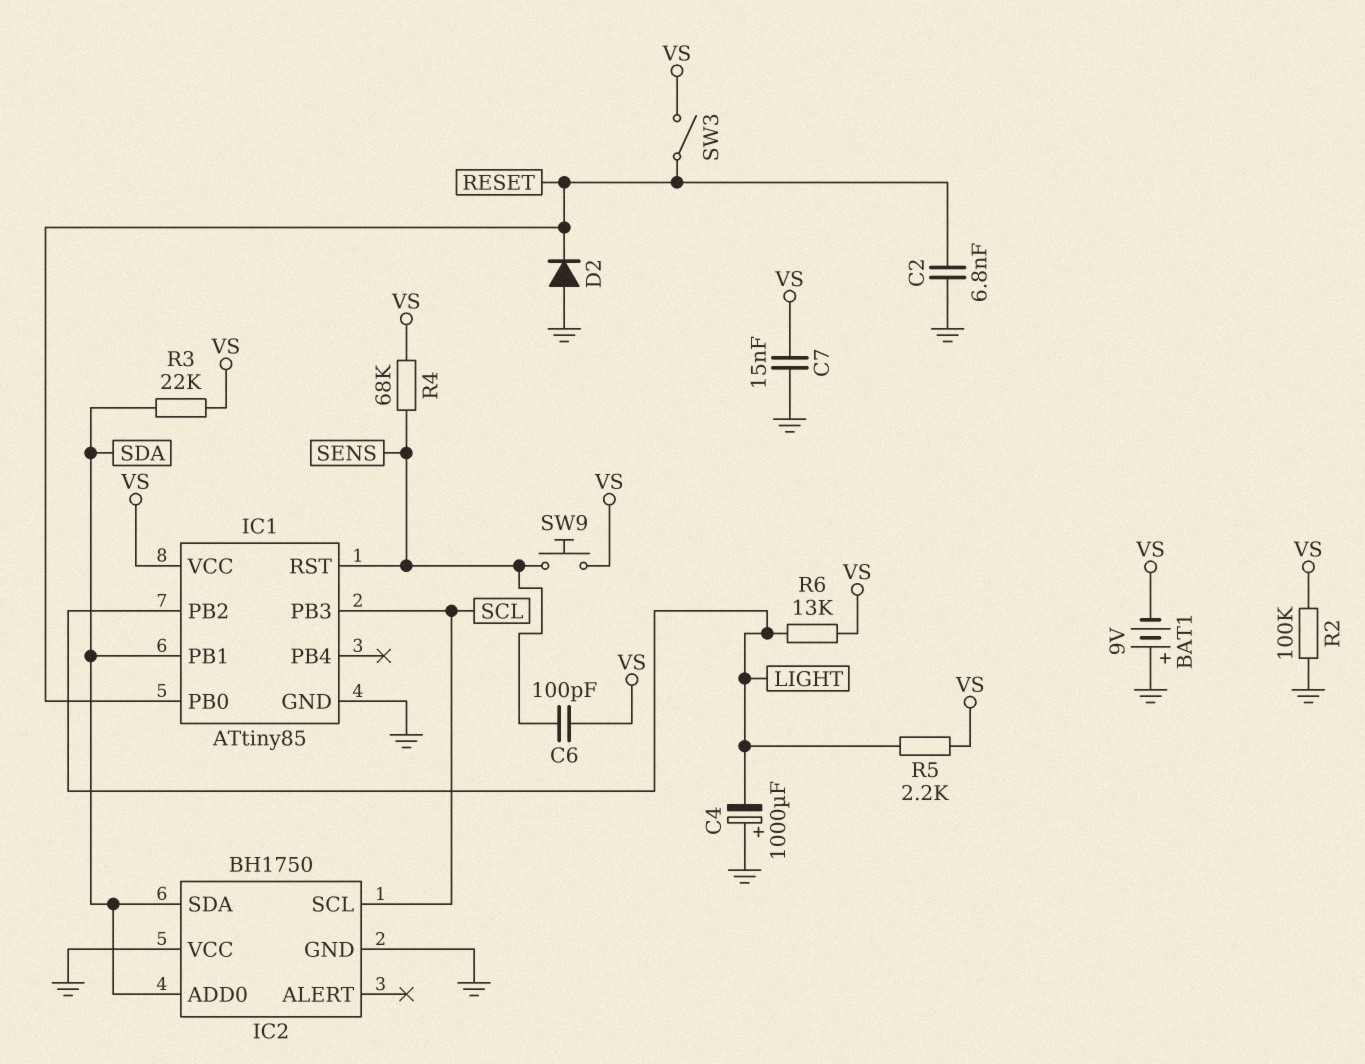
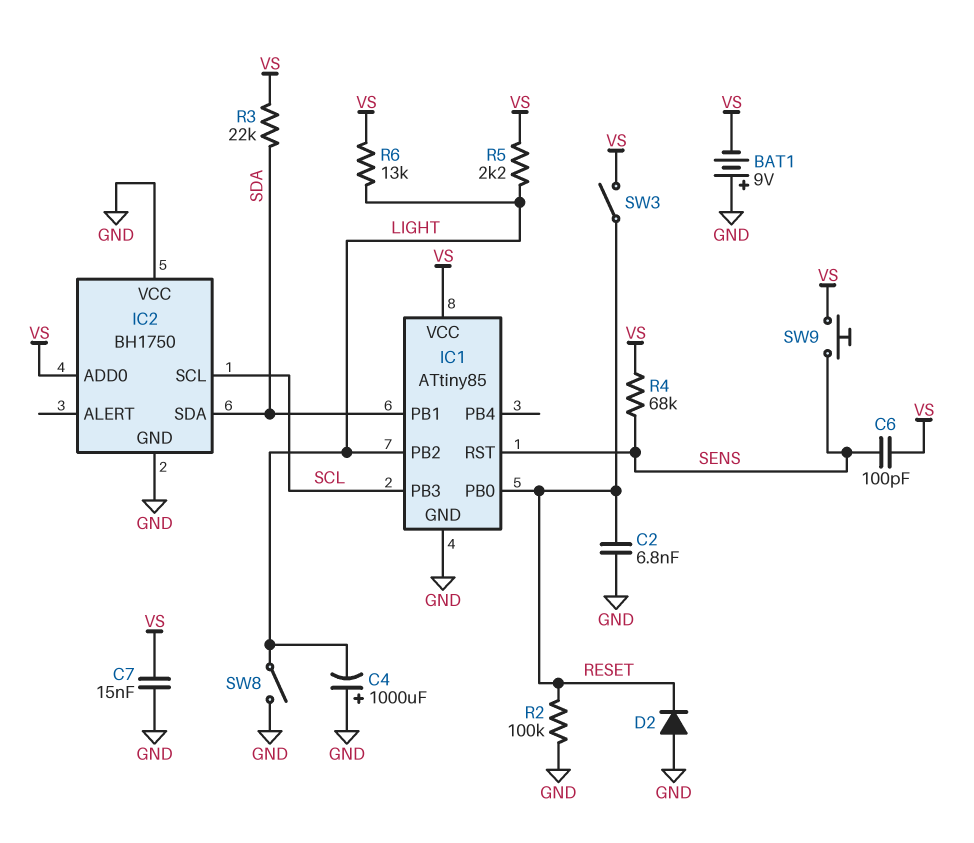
IC2 pin ADD0: SDA -> VS
R2: 100k (GND, VS) -> 100k (GND, RESET)
SW8: none -> switch (GND, LIGHT)

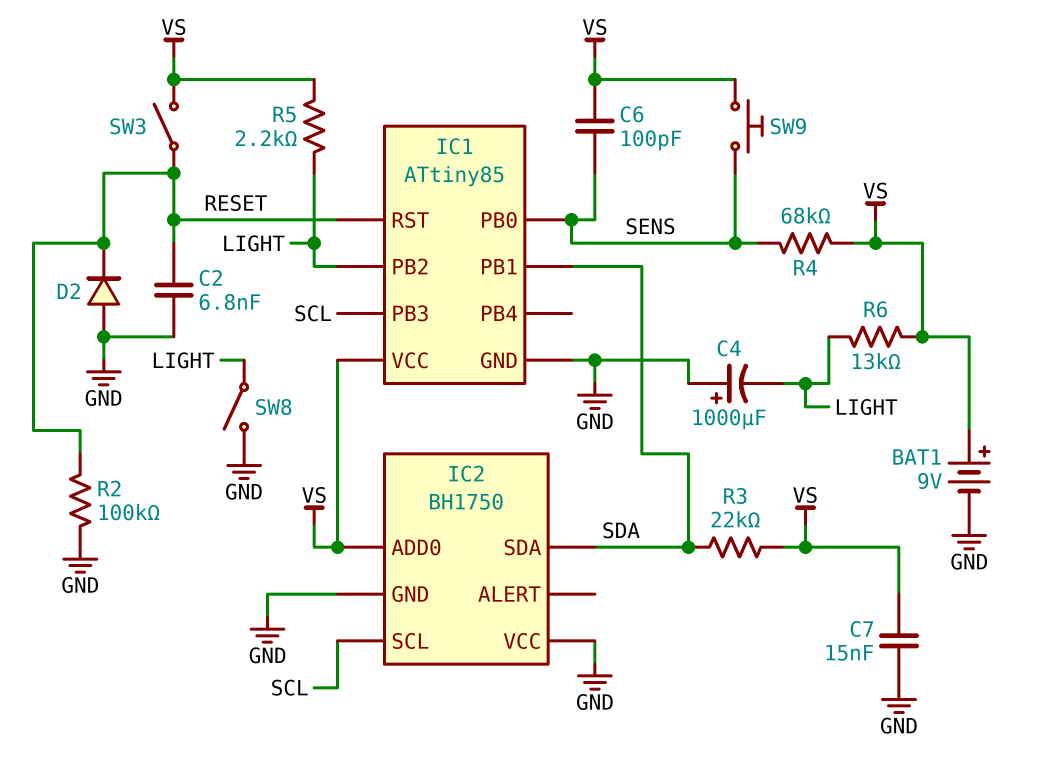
BAT1: 9V (plus GND, minus VS) -> 9V (plus VS, minus GND)
IC1 pin PB0: RESET -> SENS
IC1 pin RST: SENS -> RESET

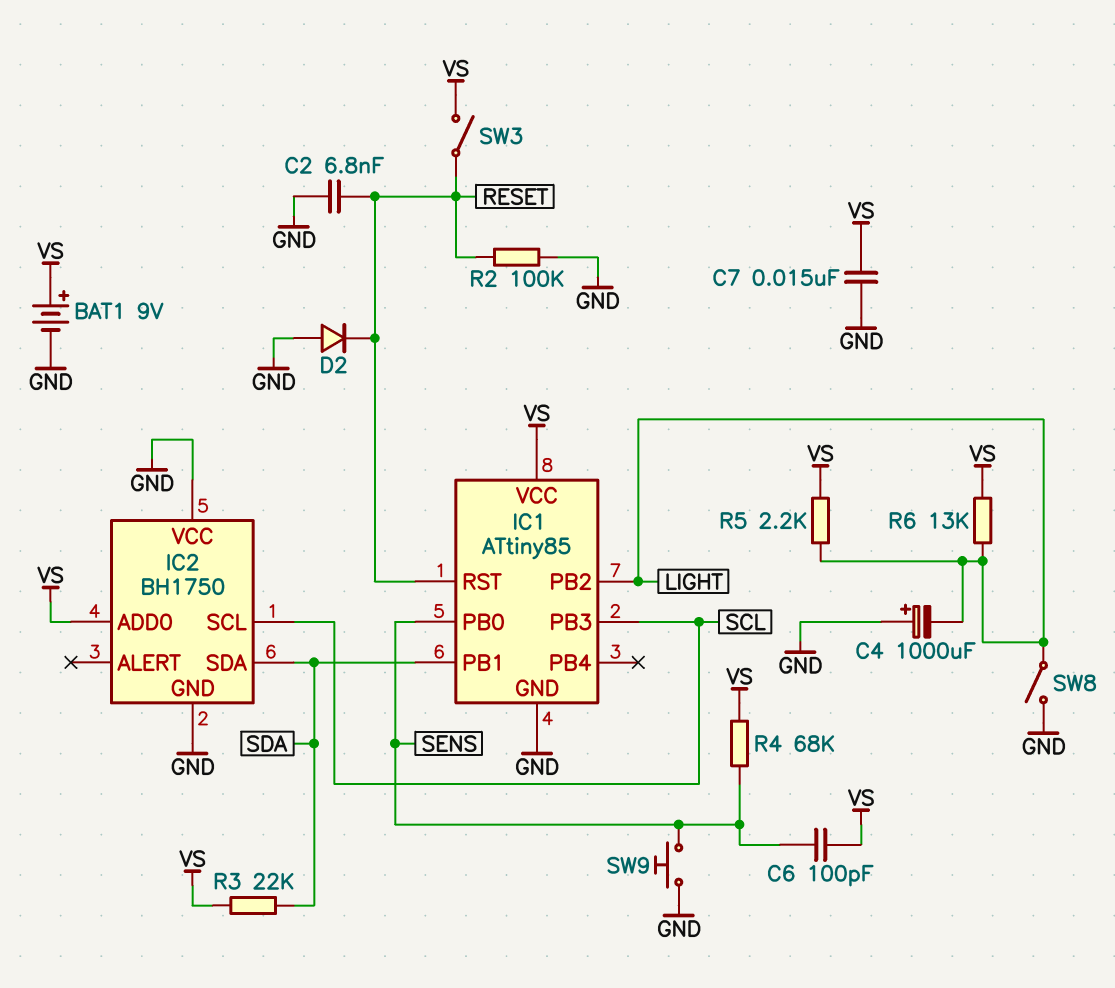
SW9: button (SENS, VS) -> button (GND, SENS)

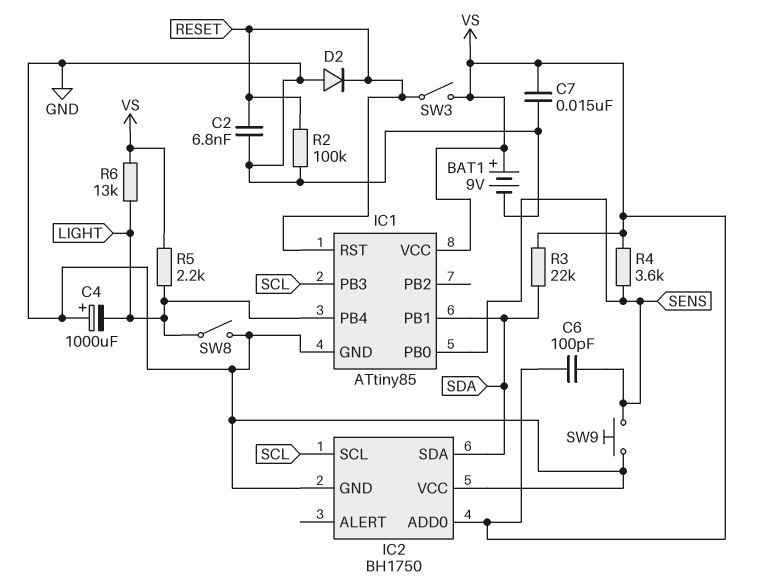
IC1 pin PB2: LIGHT -> none
IC1 pin PB4: none -> LIGHT
R4: 68k (SENS, VS) -> 3.6k (SENS, VS)

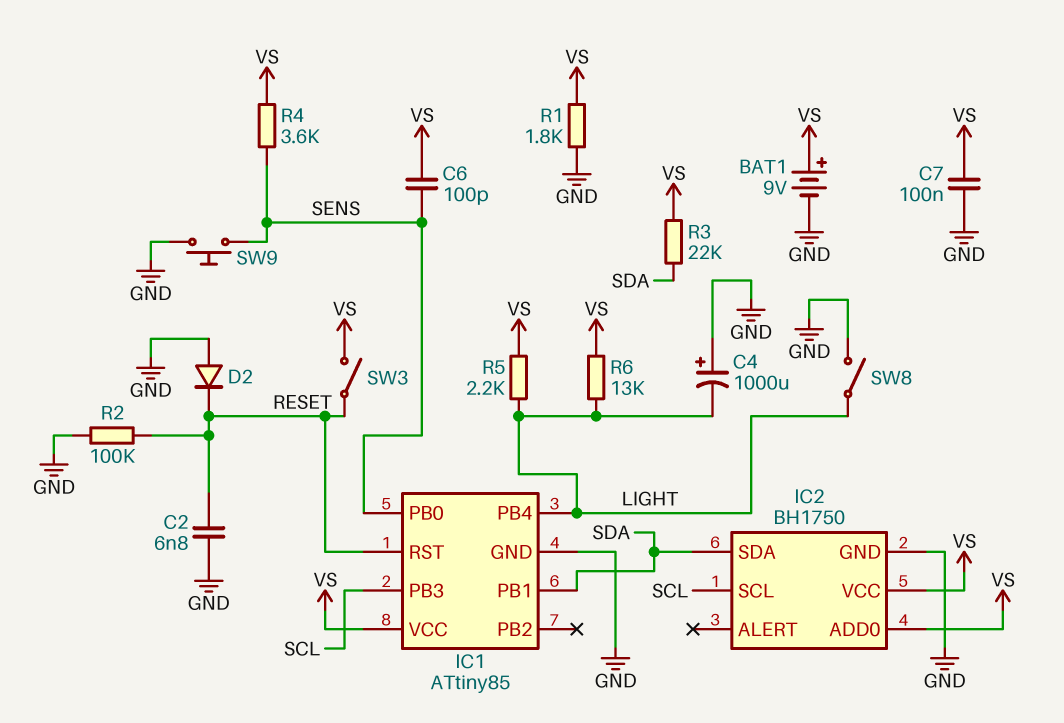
C7: 15nF (GND, VS) -> 100nF (GND, VS)
IC2 pin VCC: GND -> VS
R1: none -> 1.8k (GND, VS)

